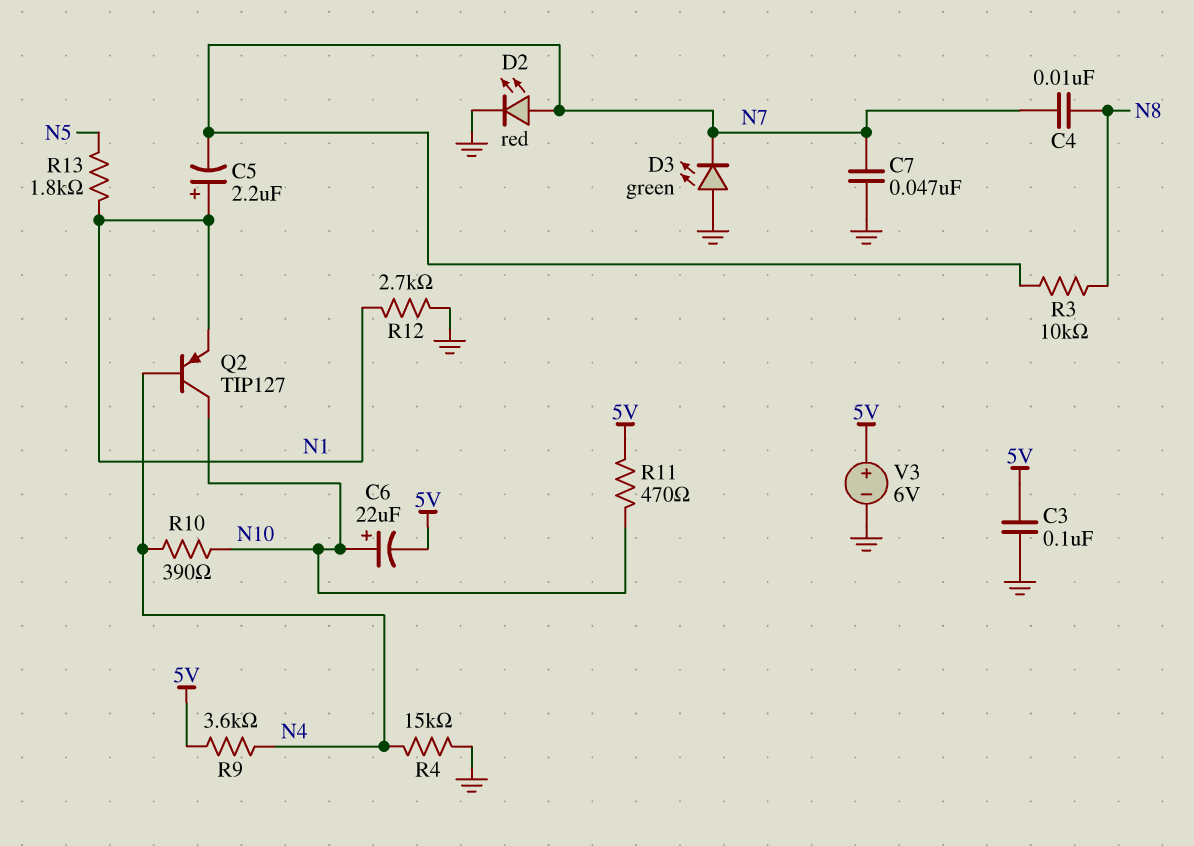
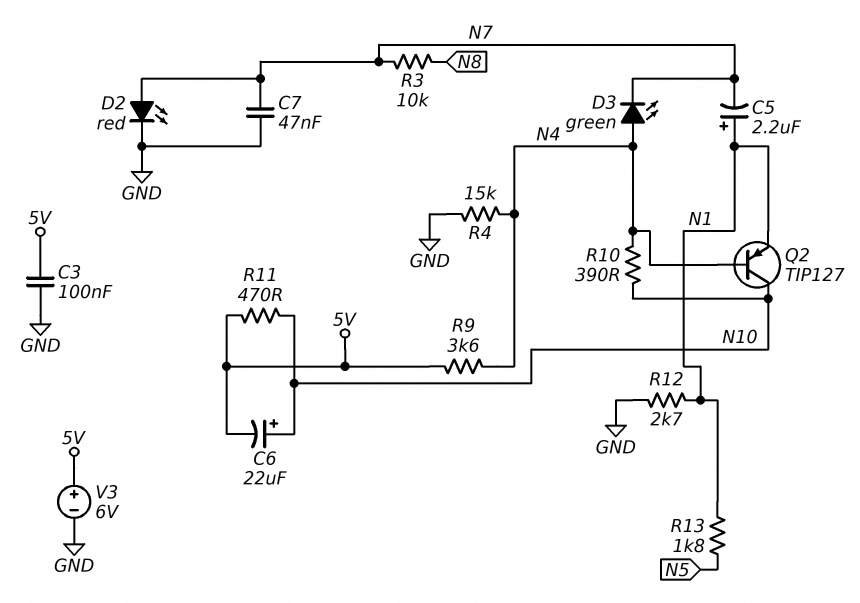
C4: 10nF (N7, N8) -> none
D3: LED green (A GND, K N7) -> LED green (A N4, K N7)

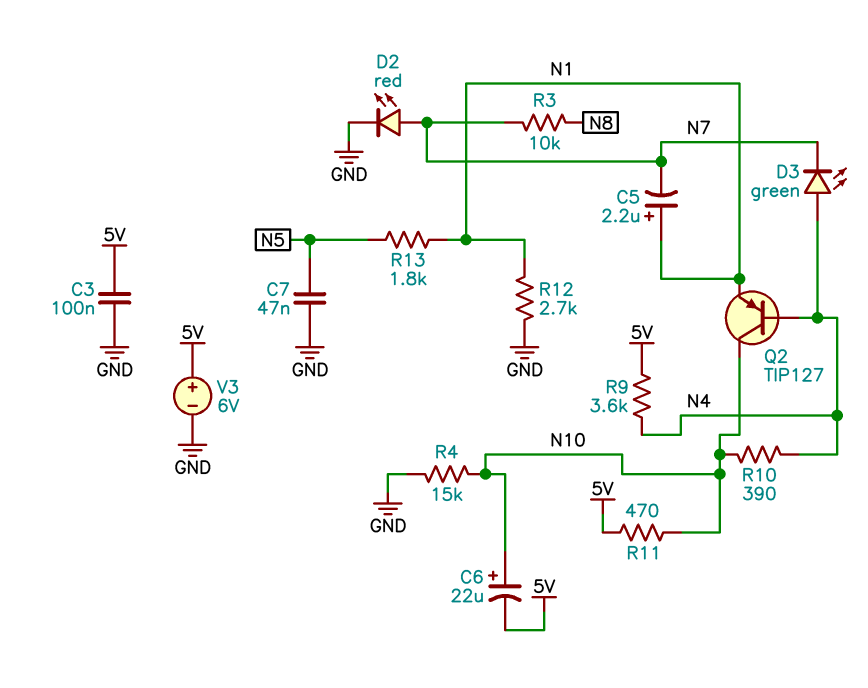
C7: 47nF (GND, N7) -> 47nF (GND, N5)
R4: 15k (GND, N4) -> 15k (GND, N10)

